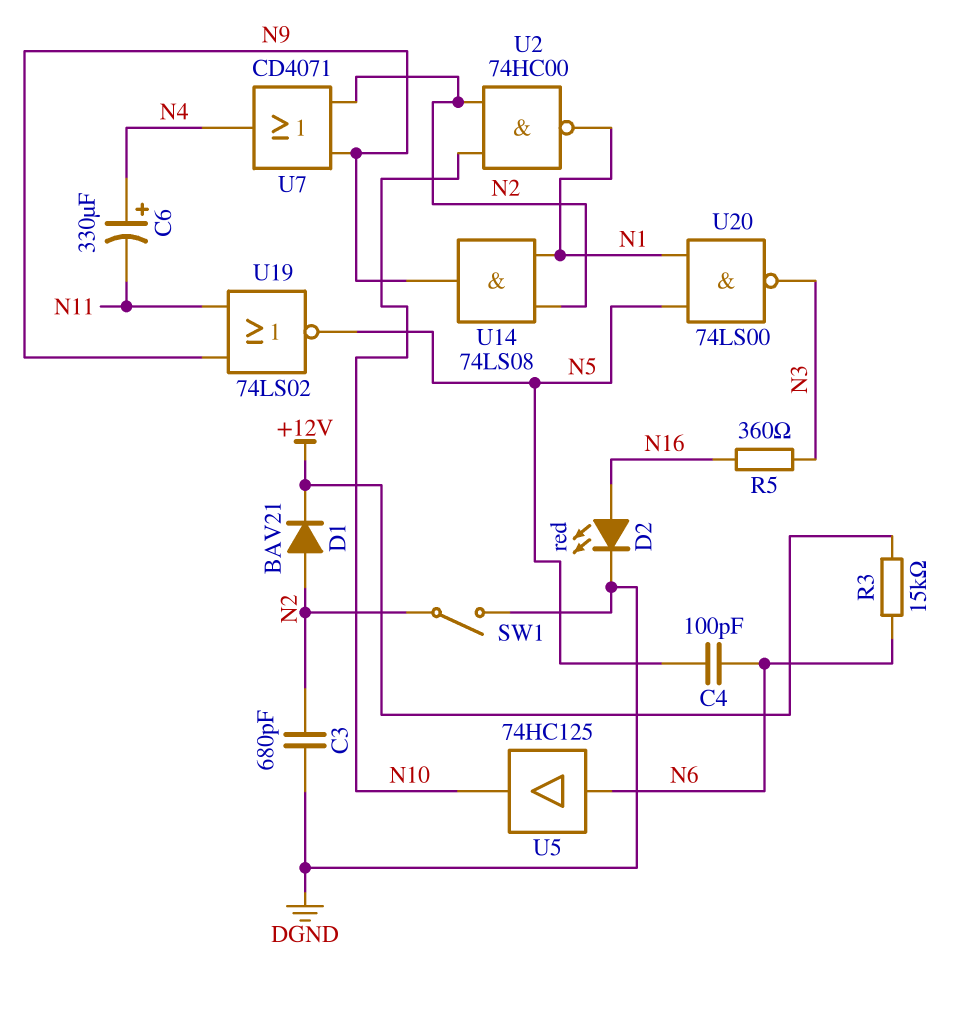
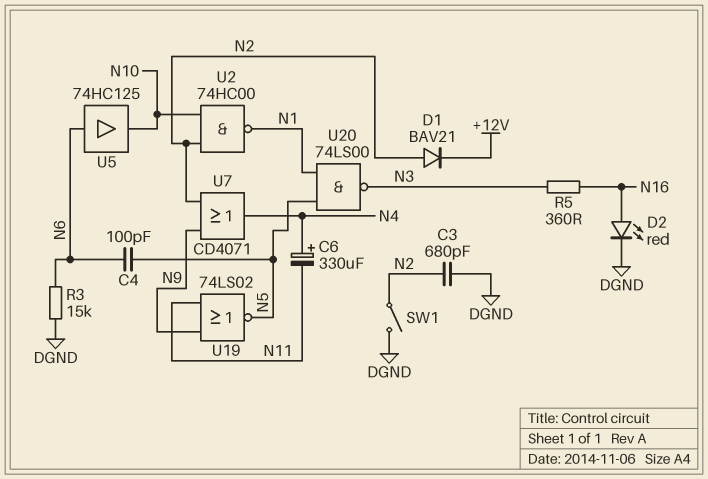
R3: 15k (+12V, N6) -> 15k (DGND, N6)
U14: AND 74LS08 (in N1, in N2, out N9) -> none

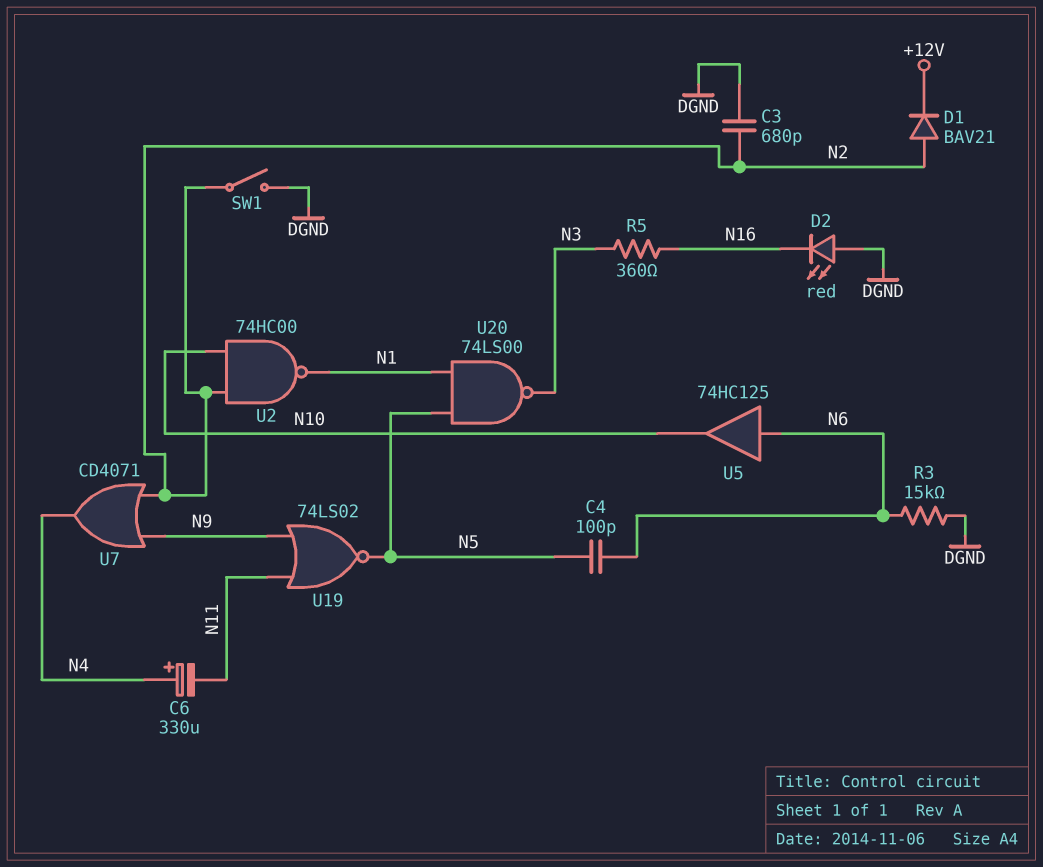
D2: LED red (A N16, K DGND) -> LED red (A DGND, K N16)

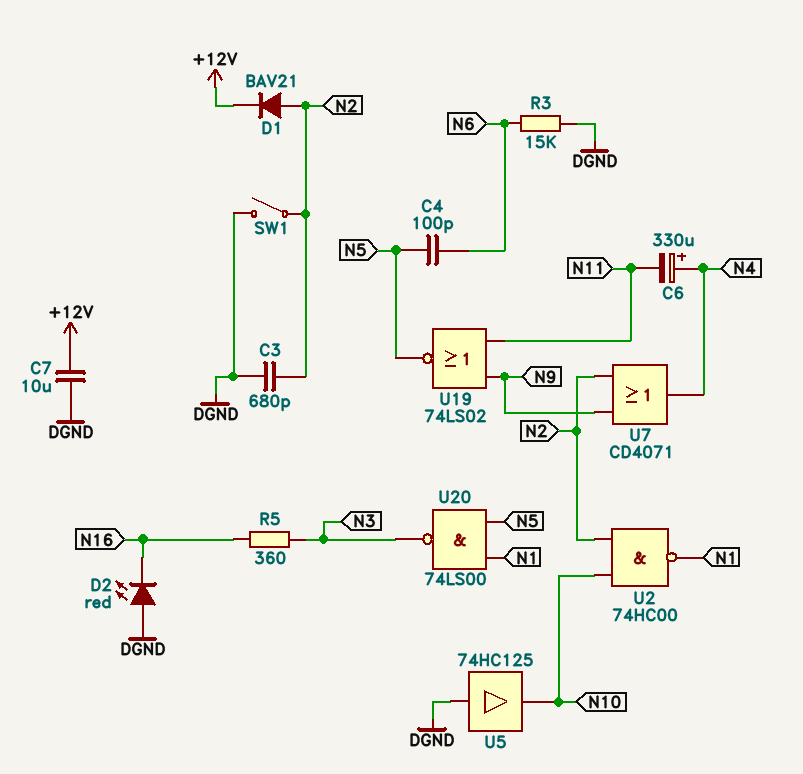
C7: none -> 10uF (+12V, DGND)
U5: buffer 74HC125 (in N6, out N10) -> buffer 74HC125 (in DGND, out N10)

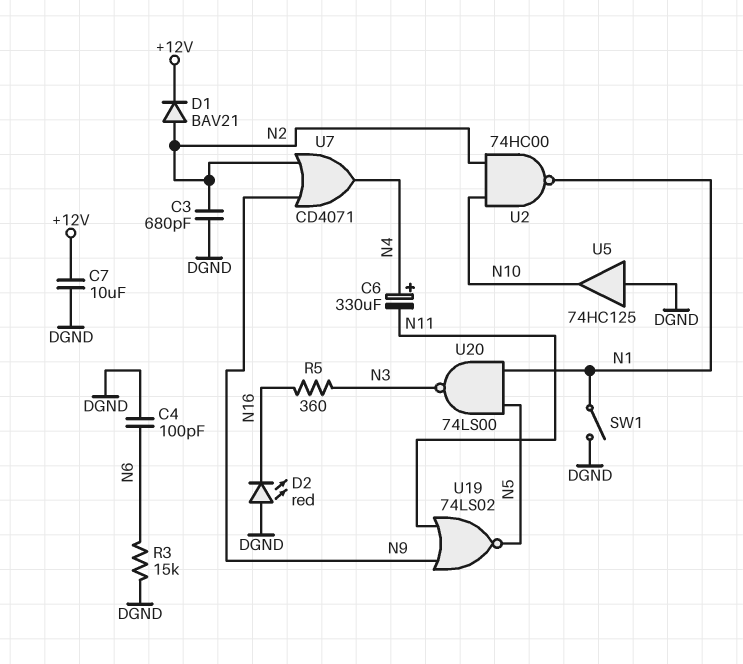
C4: 100pF (N5, N6) -> 100pF (DGND, N6)
SW1: switch (DGND, N2) -> switch (DGND, N1)

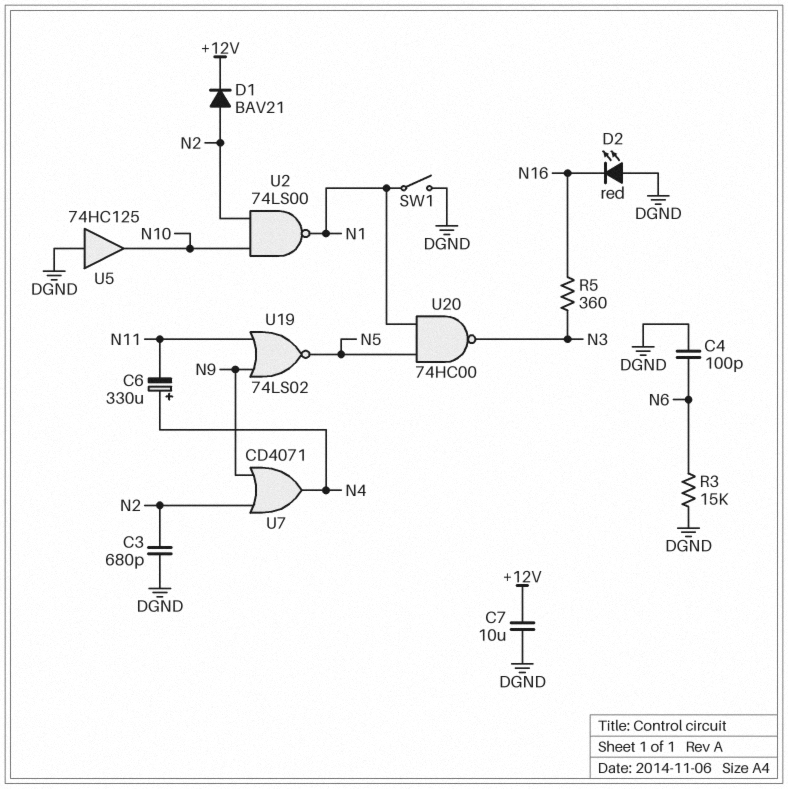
U2: NAND 74HC00 (in N2, in N10, out N1) -> NAND 74LS00 (in N2, in N10, out N1)
U20: NAND 74LS00 (in N1, in N5, out N3) -> NAND 74HC00 (in N1, in N5, out N3)

